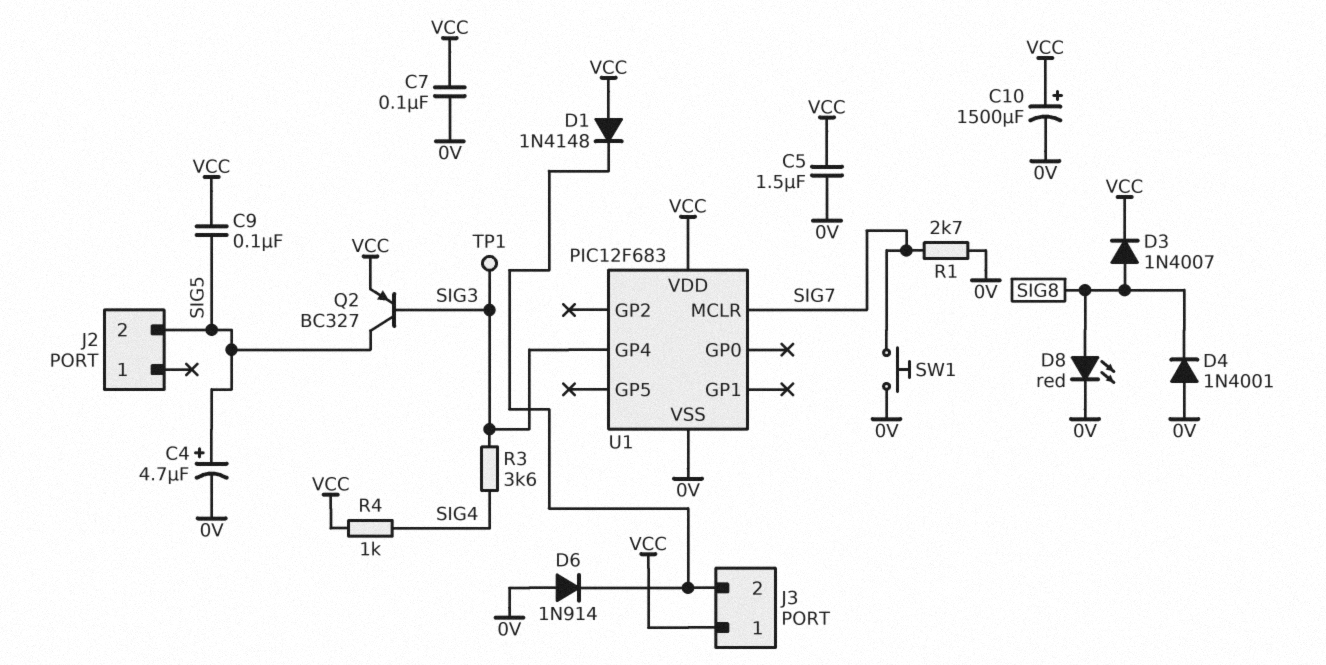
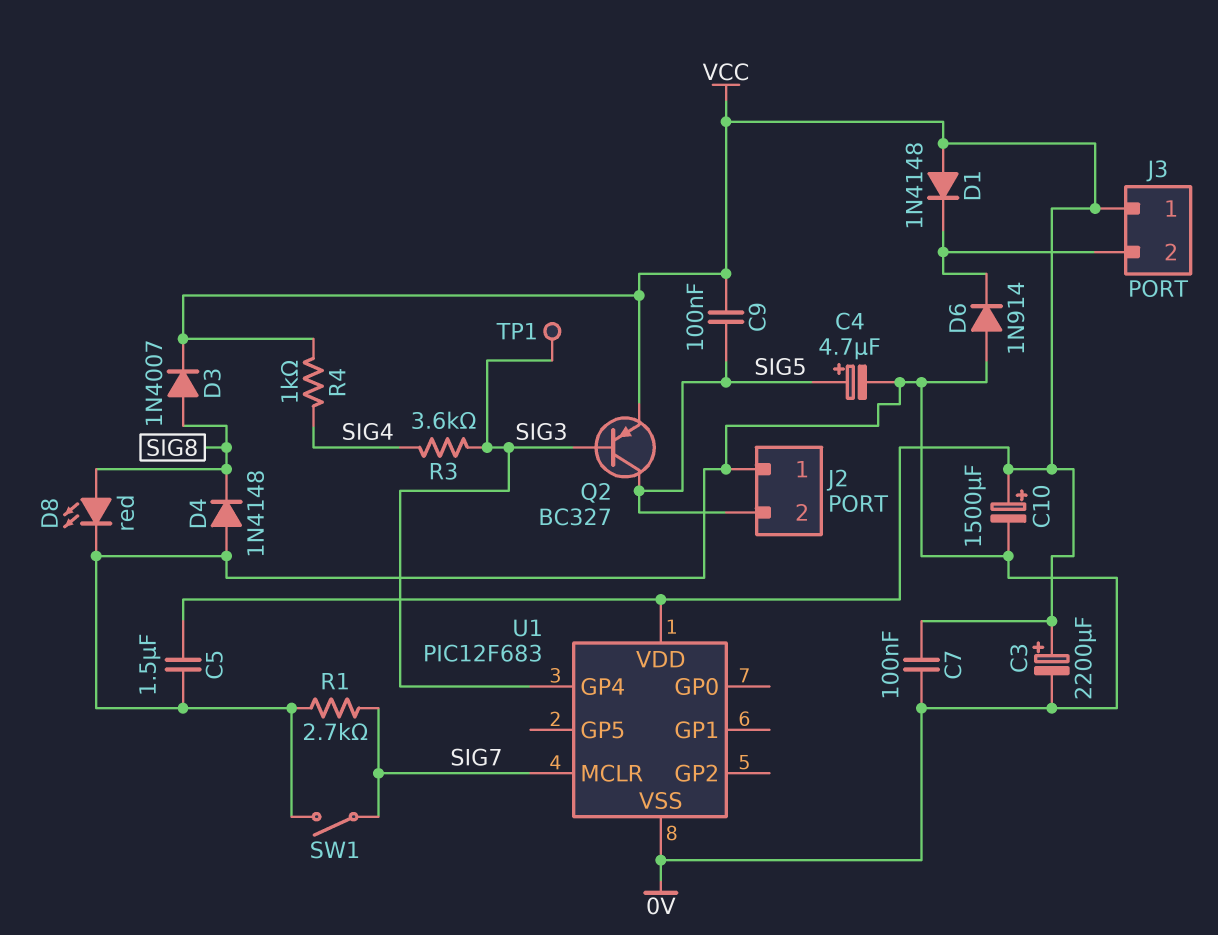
C3: none -> 2200uF (plus VCC, minus 0V)
D4: diode 1N4001 (A 0V, K SIG8) -> diode 1N4148 (A 0V, K SIG8)
J2 pin 1: none -> 0V
SW1: button (0V, SIG7) -> switch (0V, SIG7)

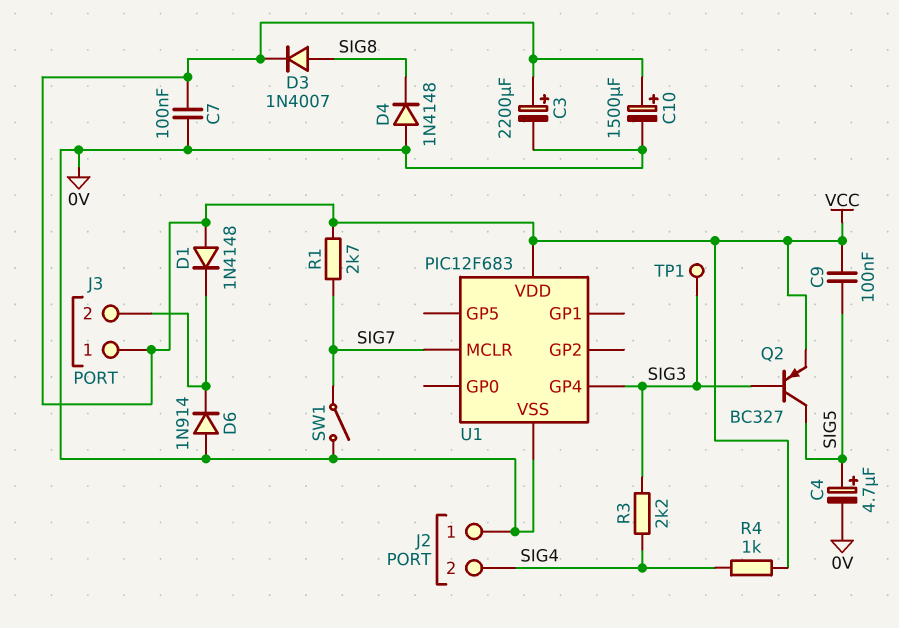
C5: 1.5uF (0V, VCC) -> none
D8: LED red (A SIG8, K 0V) -> none
J2 pin 2: SIG5 -> SIG4
R1: 2.7k (0V, SIG7) -> 2.7k (SIG7, VCC)
R3: 3.6k (SIG3, SIG4) -> 2.2k (SIG3, SIG4)

